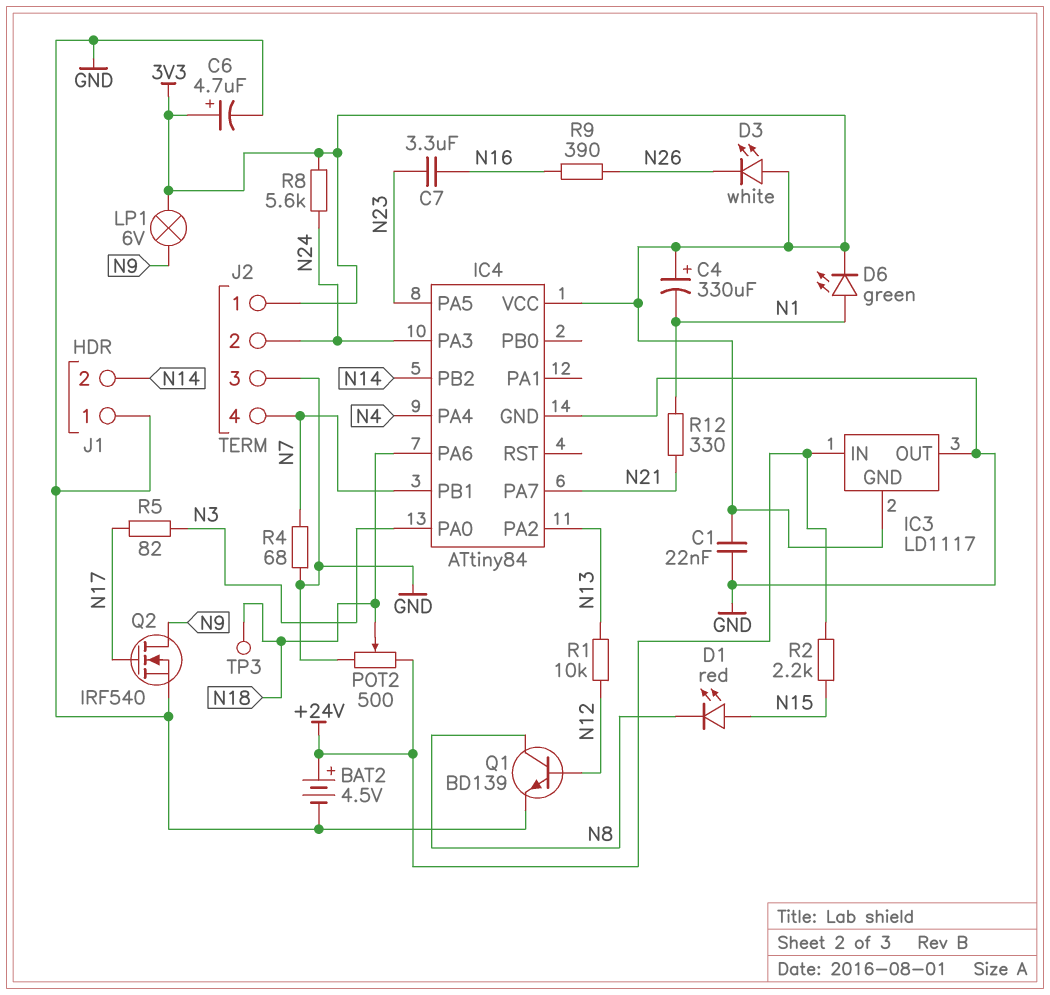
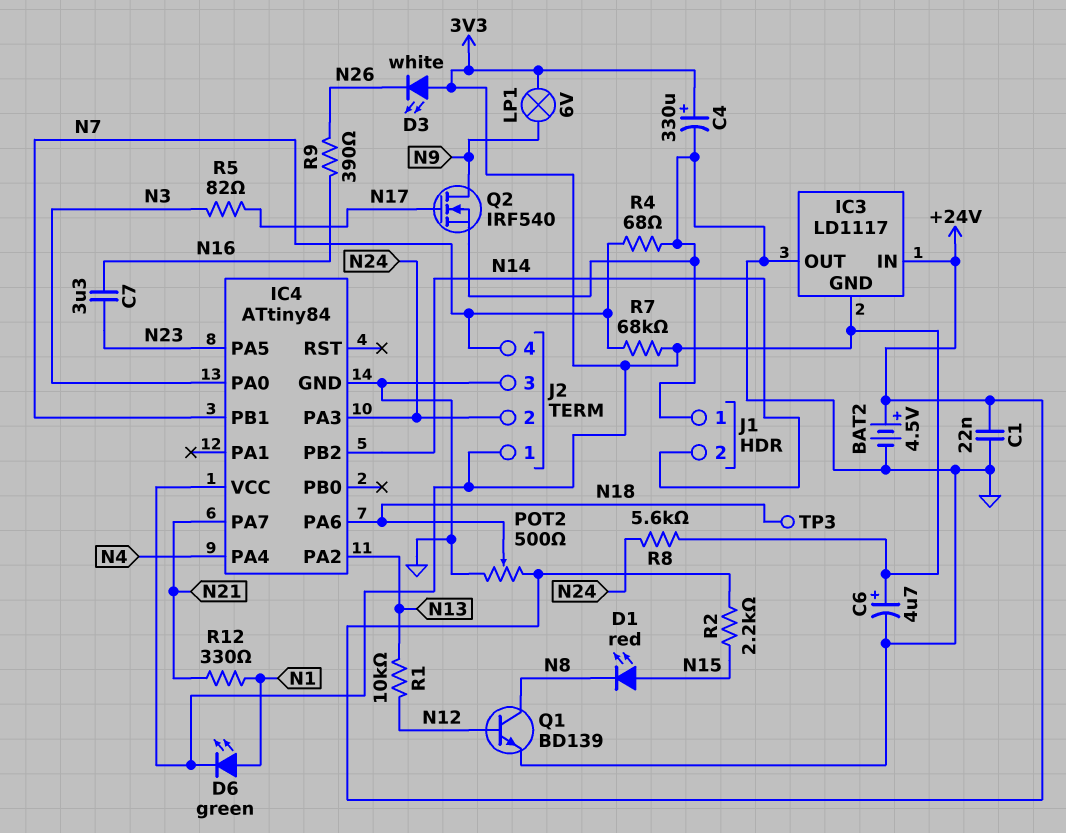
C1: 22nF (3V3, GND) -> 22nF (+24V, GND)
C4: 330uF (plus 3V3, minus N1) -> 330uF (plus 3V3, minus GND)
R7: none -> 68k (3V3, N7)

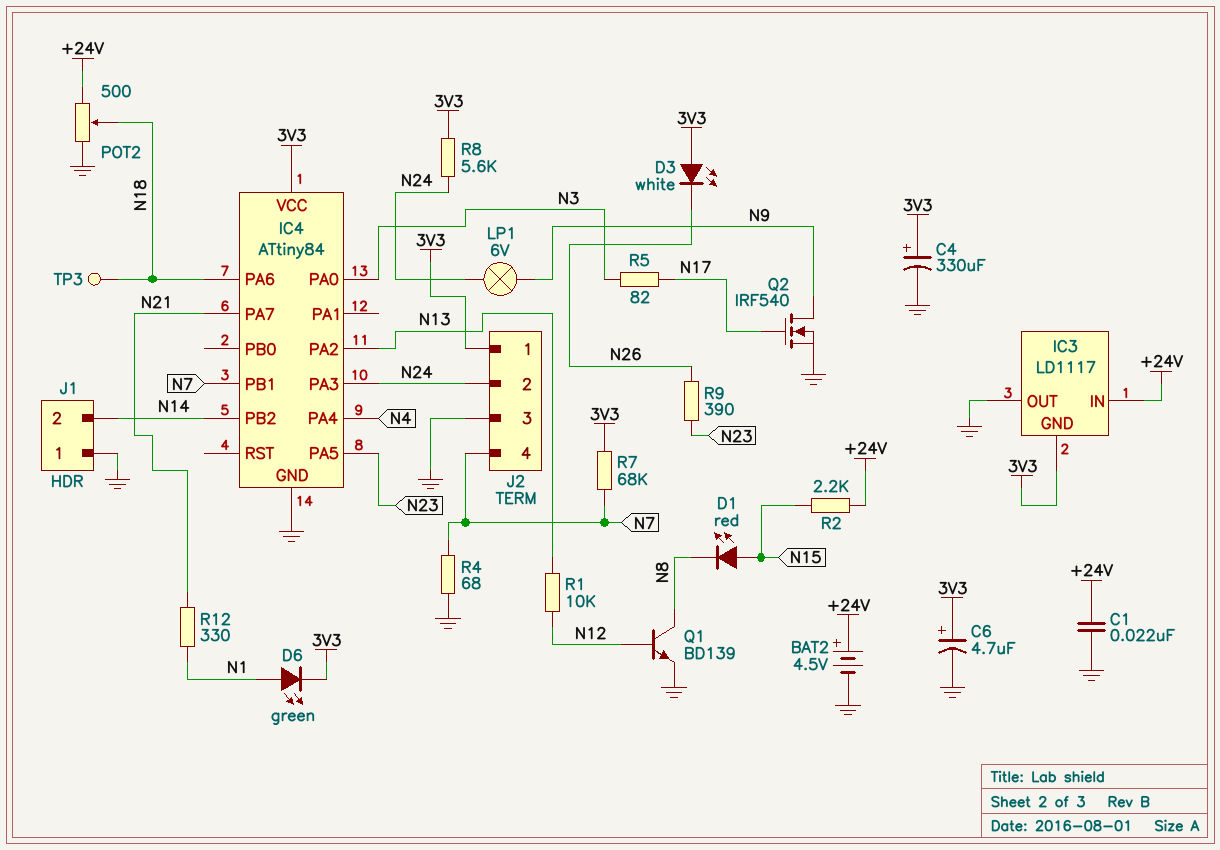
C7: 3.3uF (N16, N23) -> none
LP1: lamp 6V (3V3, N9) -> lamp 6V (N9, N24)
R9: 390 (N16, N26) -> 390 (N23, N26)

